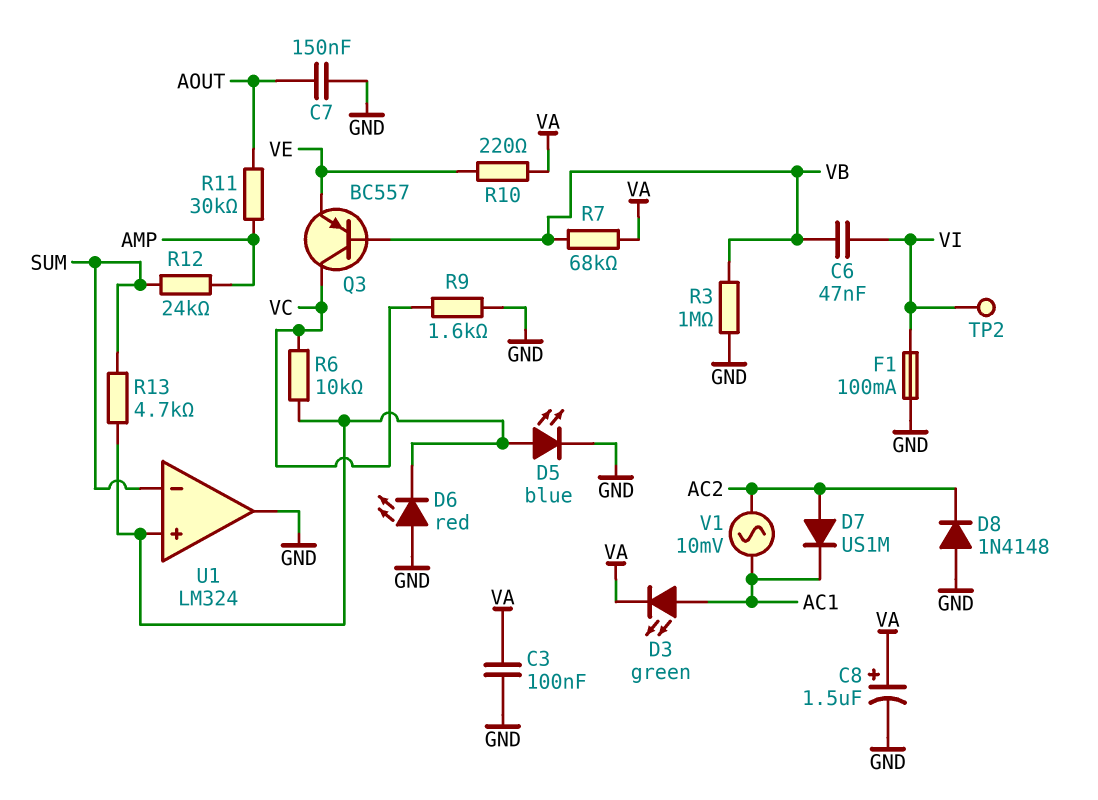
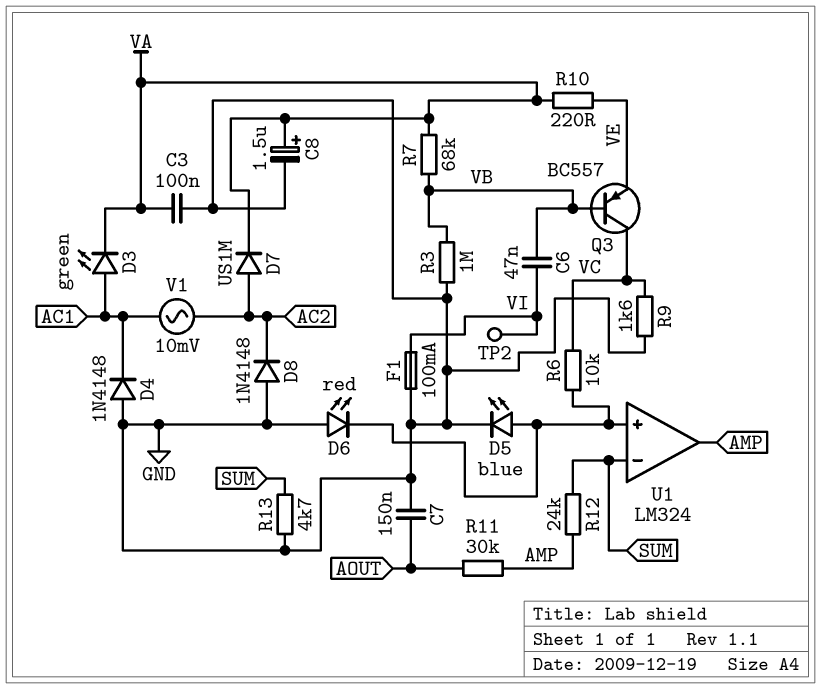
D4: none -> diode 1N4148 (A GND, K AC1)
D7: diode US1M (A AC2, K AC1) -> diode US1M (A AC2, K VA)
R13: 4.7k (SUM, U1/in+) -> 4.7k (GND, SUM)
U1 pin out: GND -> AMP

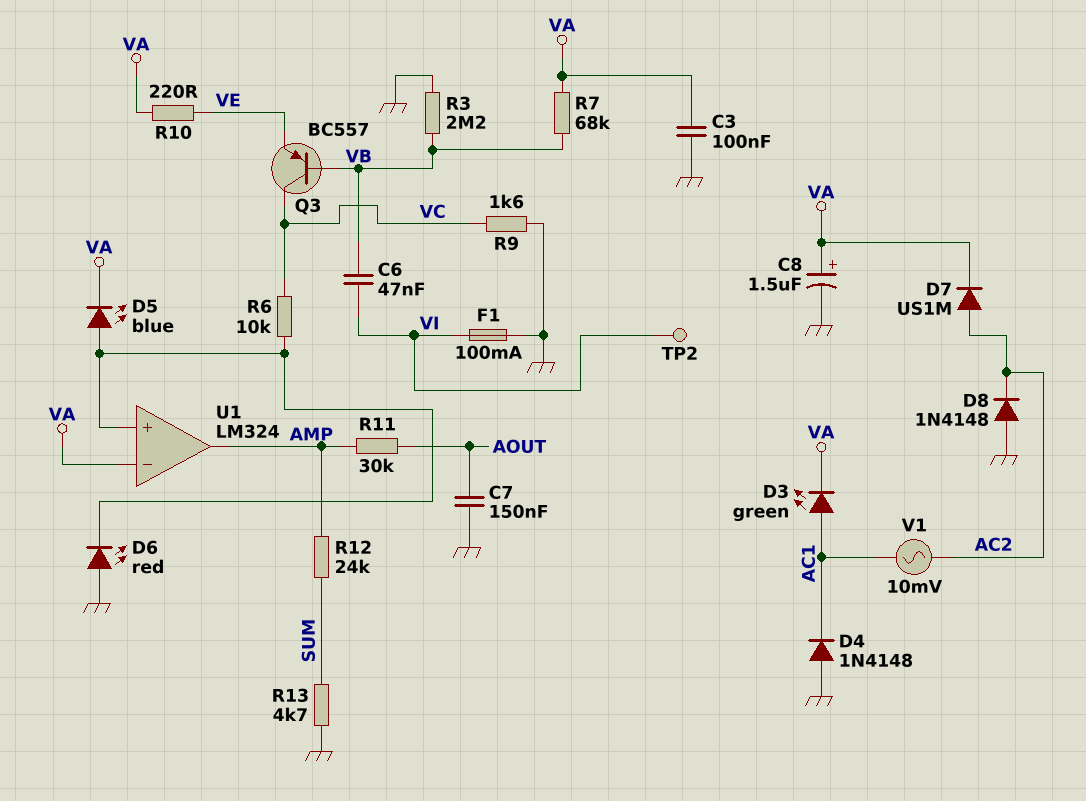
D5: LED blue (A U1/in+, K GND) -> LED blue (A U1/in+, K VA)
R3: 1M (GND, VB) -> 2.2M (GND, VB)
U1 pin in-: SUM -> VA

